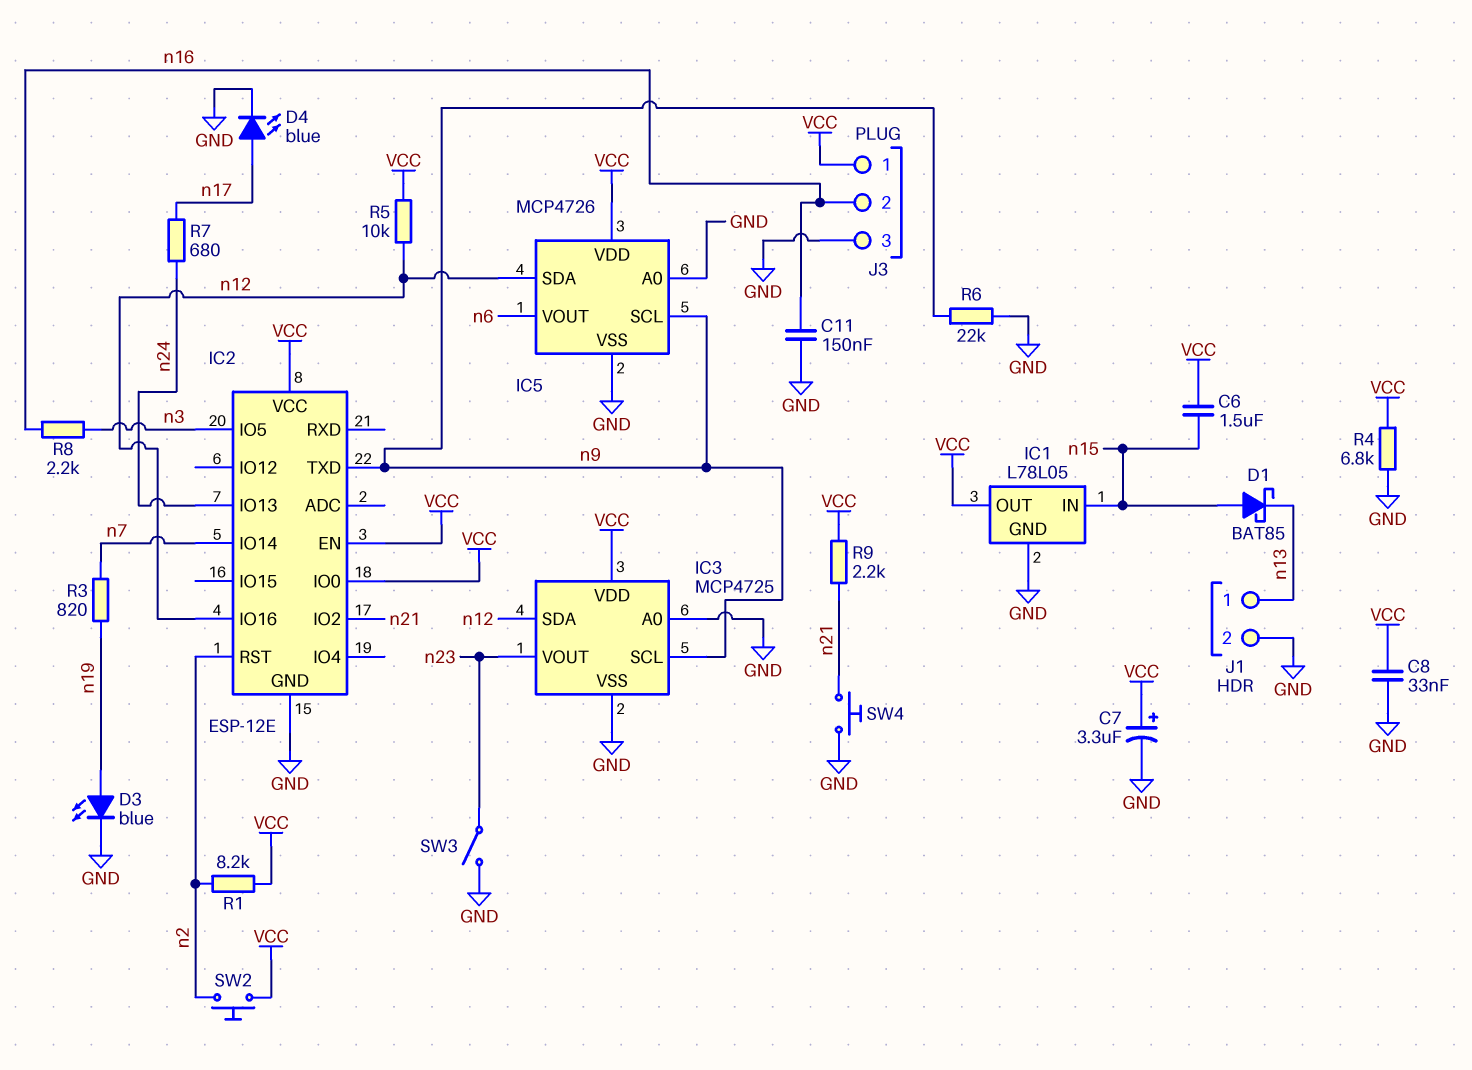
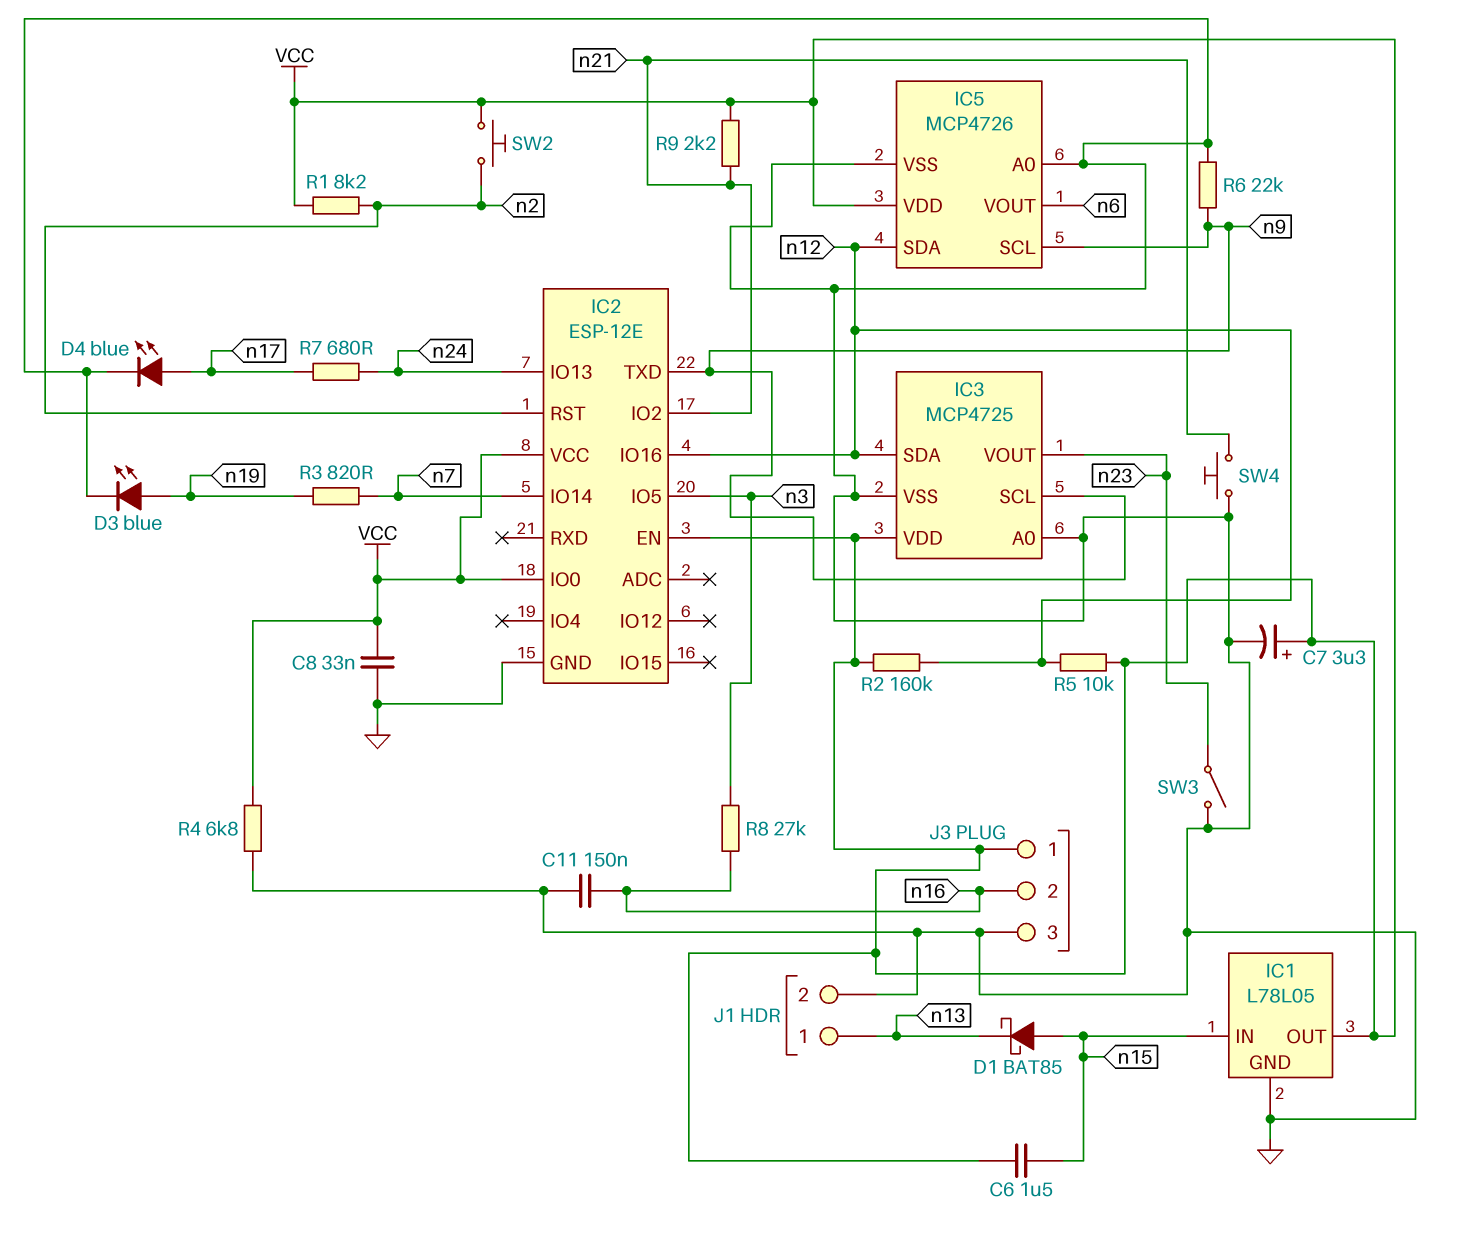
R2: none -> 160k (VCC, n12)
R8: 2.2k (n3, n16) -> 27k (n3, n16)

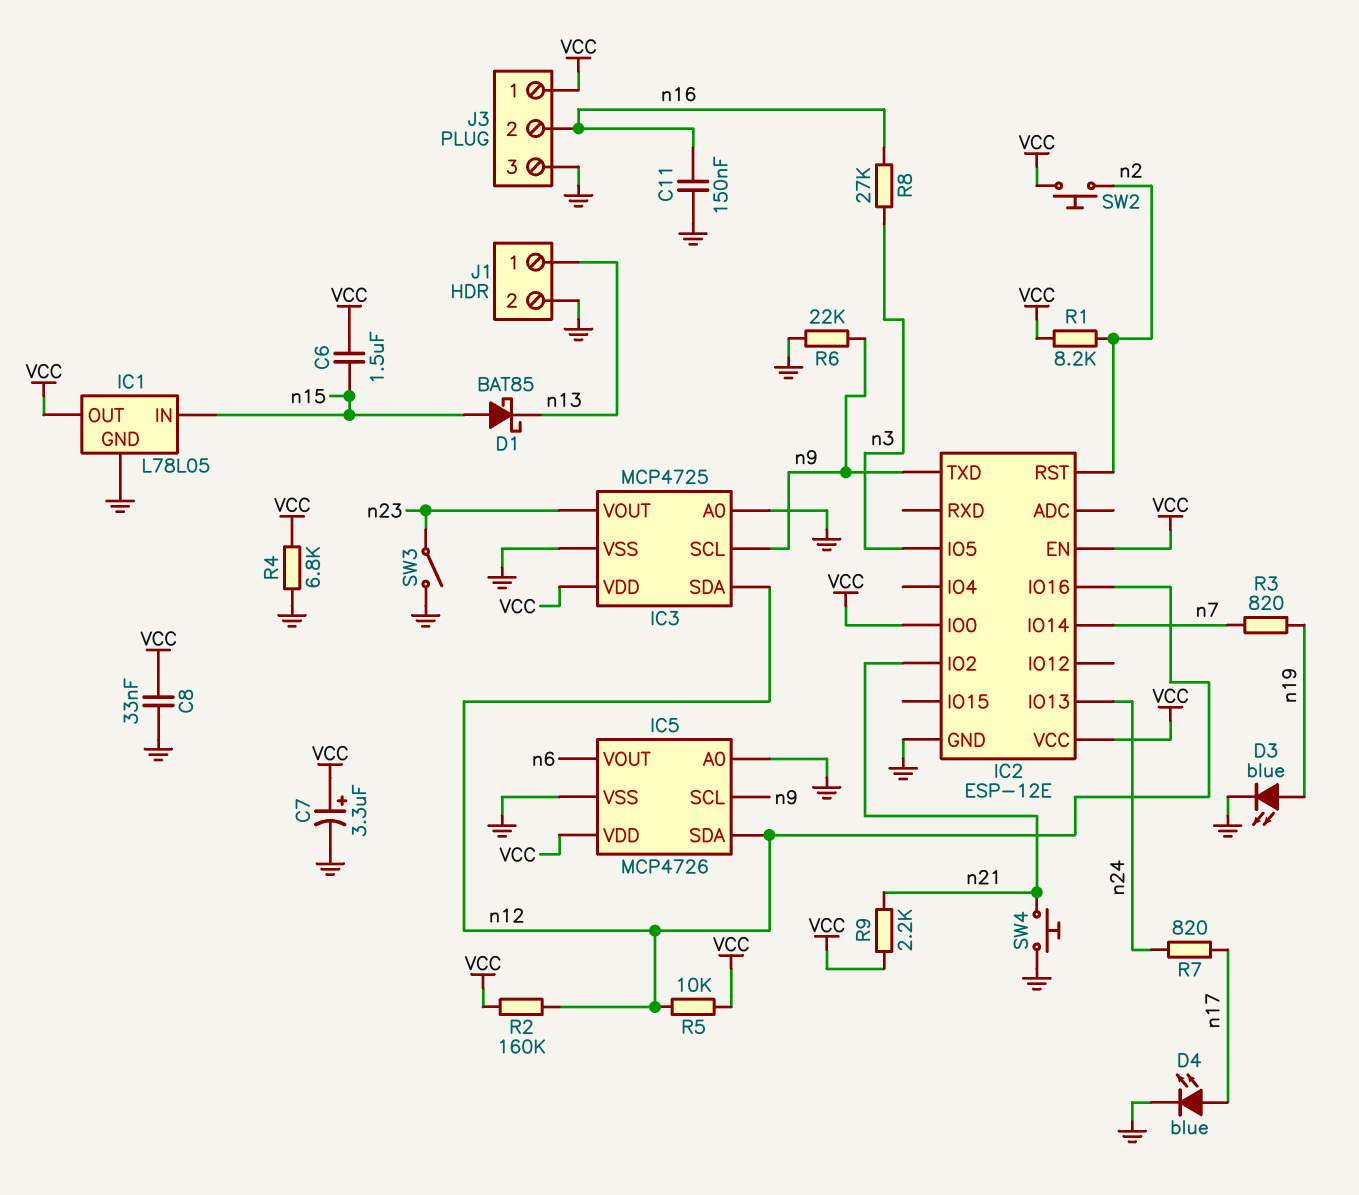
R7: 680 (n17, n24) -> 820 (n17, n24)

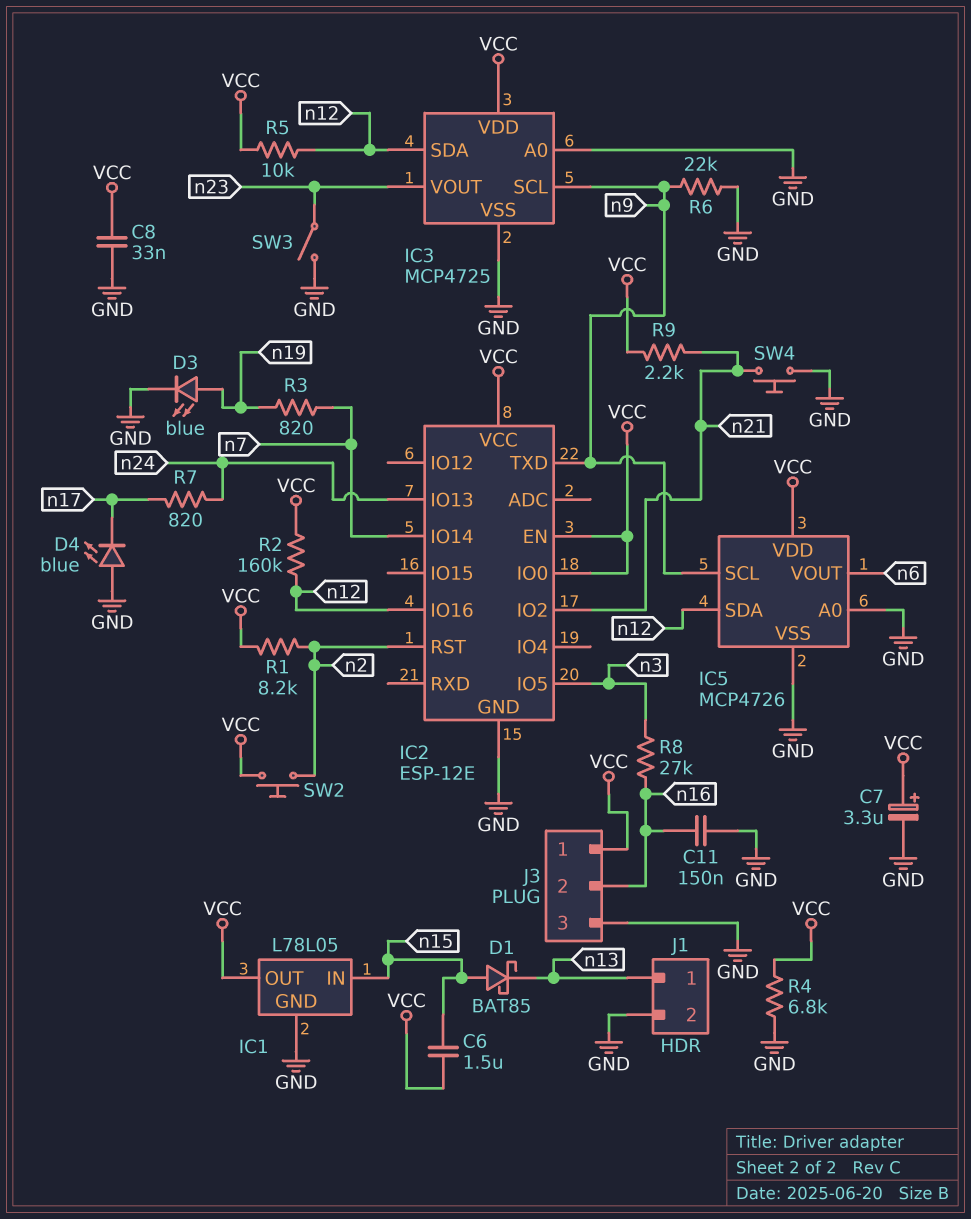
D4: LED blue (A n17, K GND) -> LED blue (A GND, K n17)

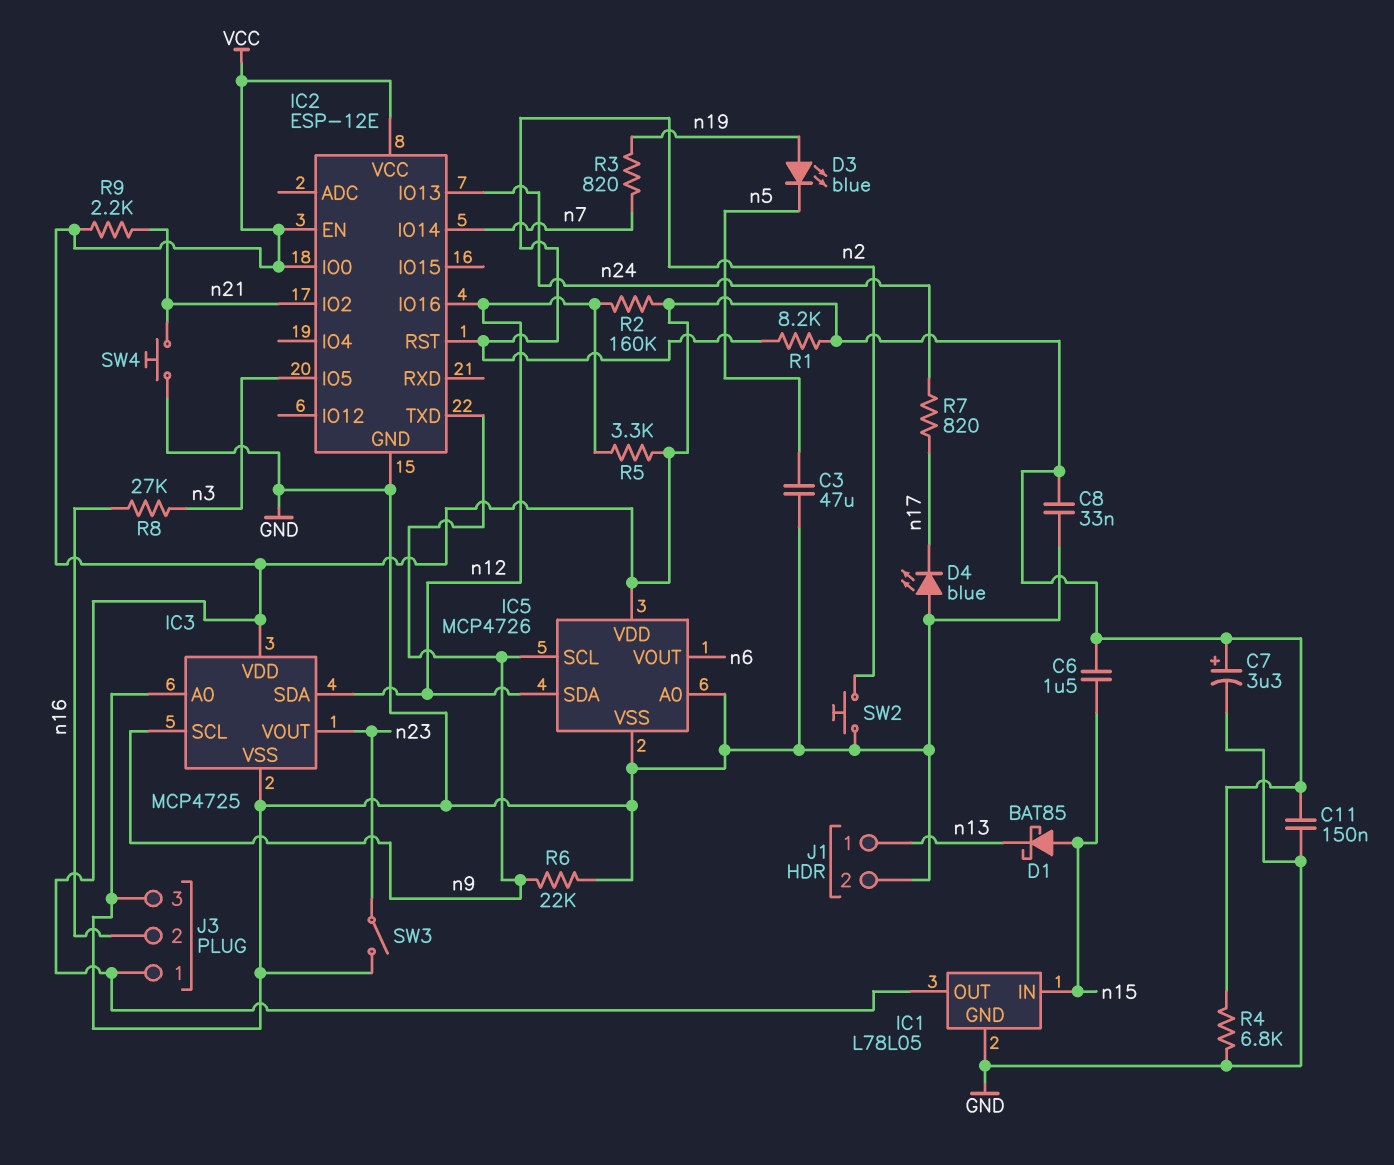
C3: none -> 47uF (GND, n5)
C11: 150nF (GND, n16) -> 150nF (GND, VCC)
D3: LED blue (A n19, K GND) -> LED blue (A n19, K n5)
R5: 10k (VCC, n12) -> 3.3k (VCC, n12)
SW2: button (VCC, n2) -> button (GND, n2)

